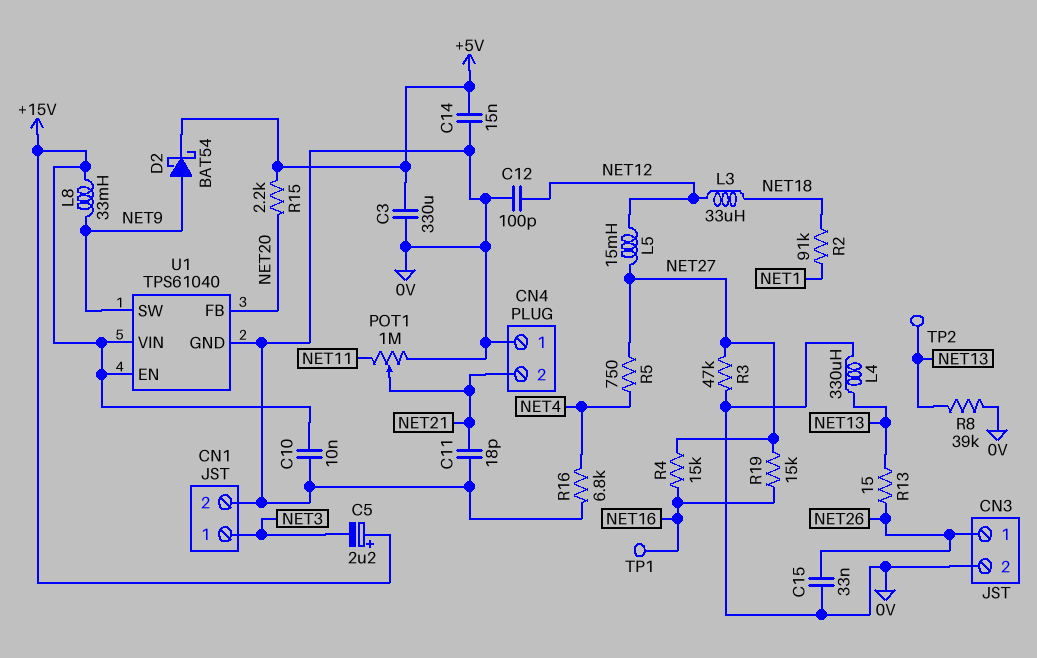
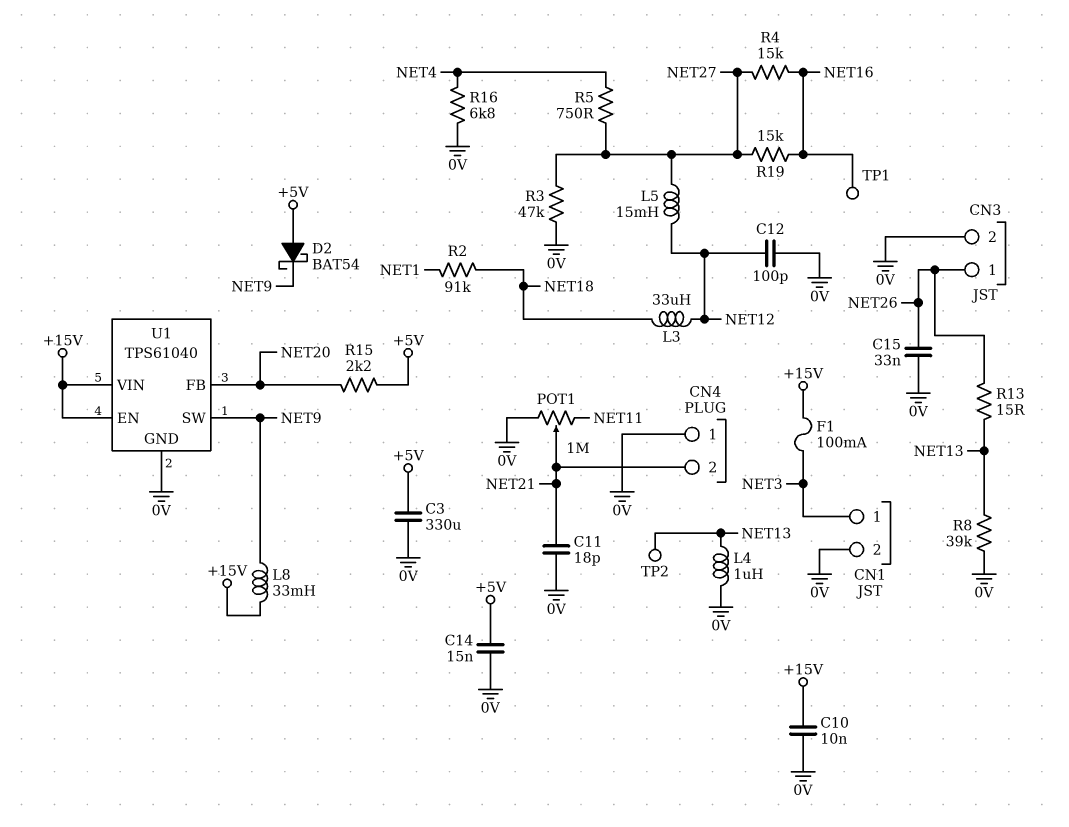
C5: 2.2uF (plus +15V, minus NET3) -> none
D2: schottky BAT54 (A NET9, K +5V) -> schottky BAT54 (A +5V, K NET9)
F1: none -> 100mA (+15V, NET3)
L4: 330uH (0V, NET13) -> 1uH (0V, NET13)

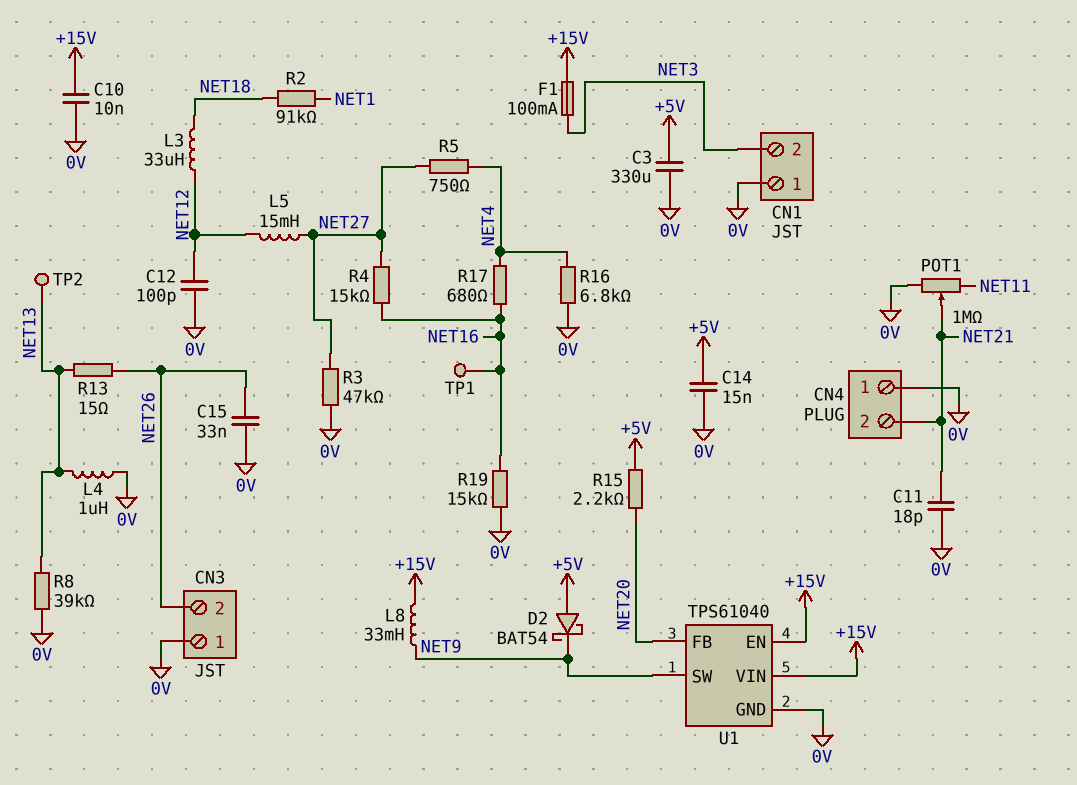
CN1 pin 1: NET3 -> 0V
CN1 pin 2: 0V -> NET3
CN3 pin 1: NET26 -> 0V
CN3 pin 2: 0V -> NET26
R17: none -> 680 (NET4, NET16)
R19: 15k (NET16, NET27) -> 15k (0V, NET16)

